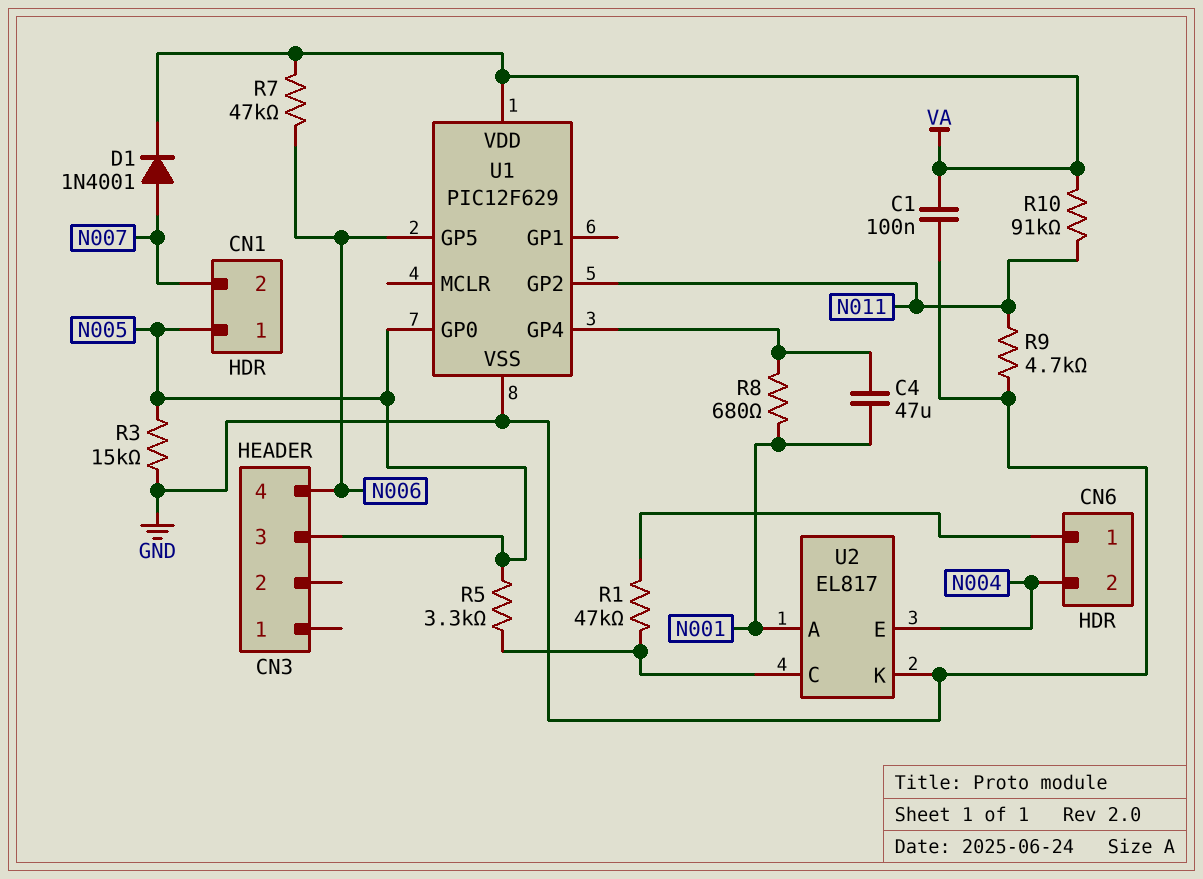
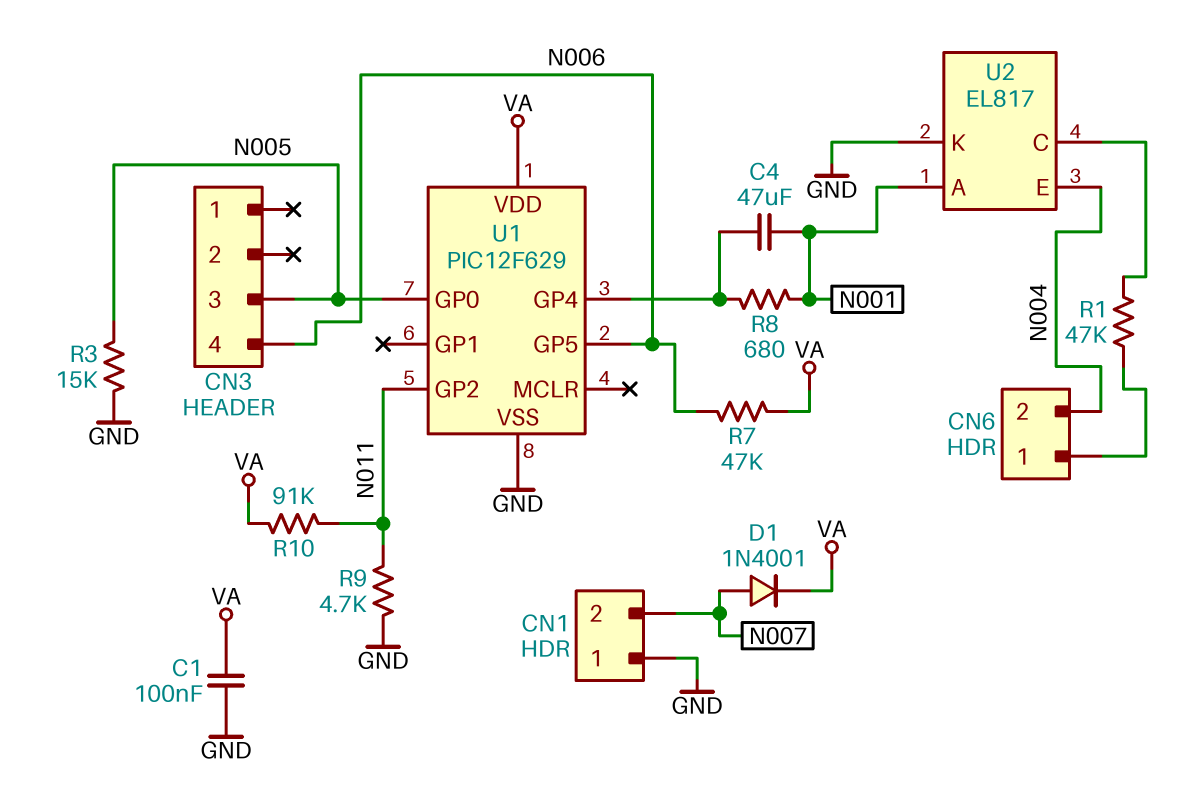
CN1 pin 1: N005 -> GND
R5: 3.3k (N005, U2/C) -> none

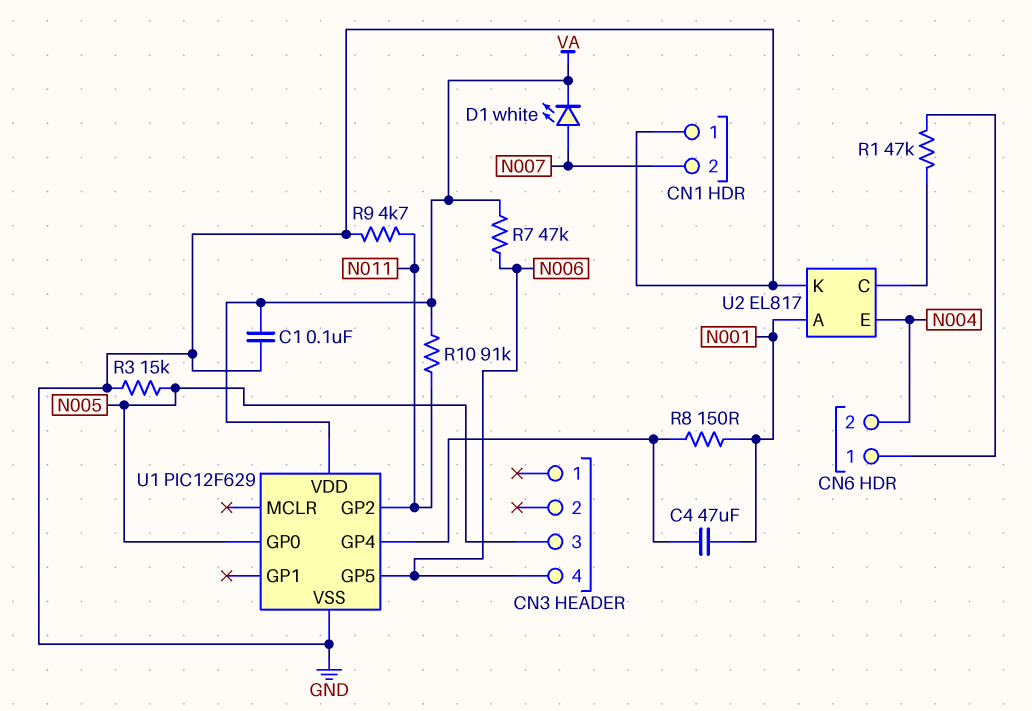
D1: diode 1N4001 (A N007, K VA) -> LED white (A N007, K VA)
R8: 680 (N001, U1/GP4) -> 150 (N001, U1/GP4)

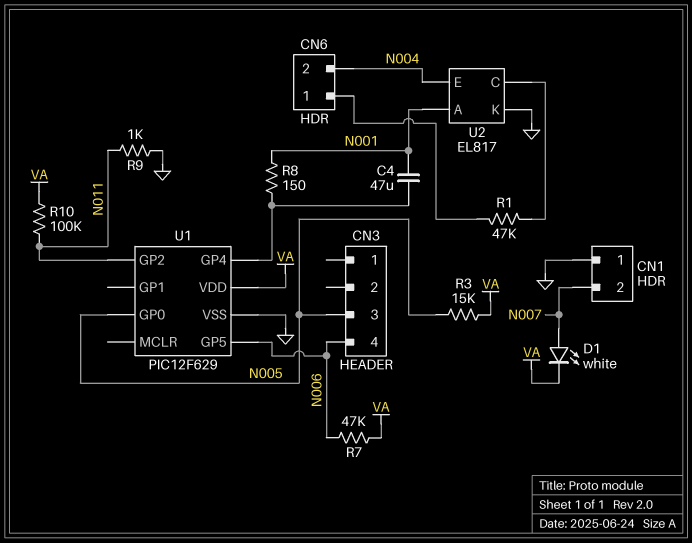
C1: 100nF (GND, VA) -> none
R3: 15k (GND, N005) -> 15k (N005, VA)
R9: 4.7k (GND, N011) -> 1k (GND, N011)
R10: 91k (N011, VA) -> 100k (N011, VA)

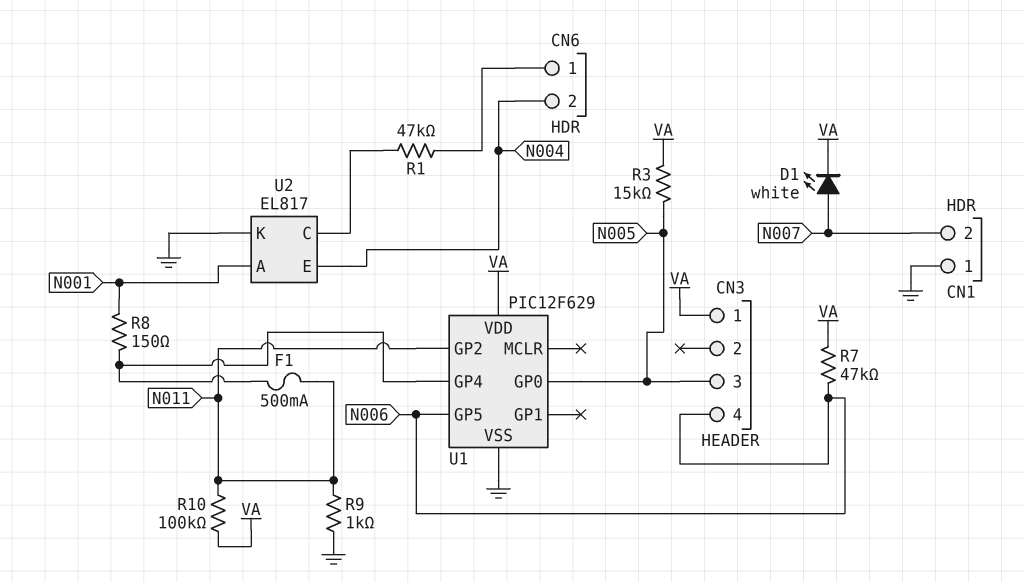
C4: 47uF (N001, U1/GP4) -> none
CN3 pin 1: none -> VA
F1: none -> 500mA (N011, U1/GP4)

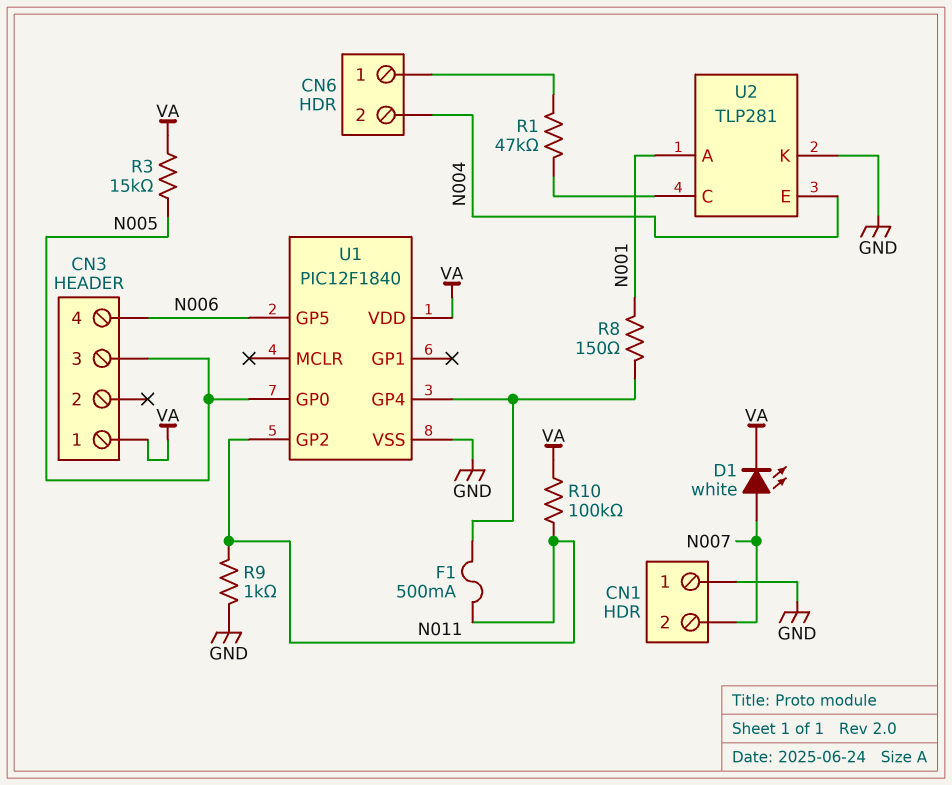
R7: 47k (N006, VA) -> none
U1: PIC12F629 -> PIC12F1840
U2: EL817 -> TLP281

